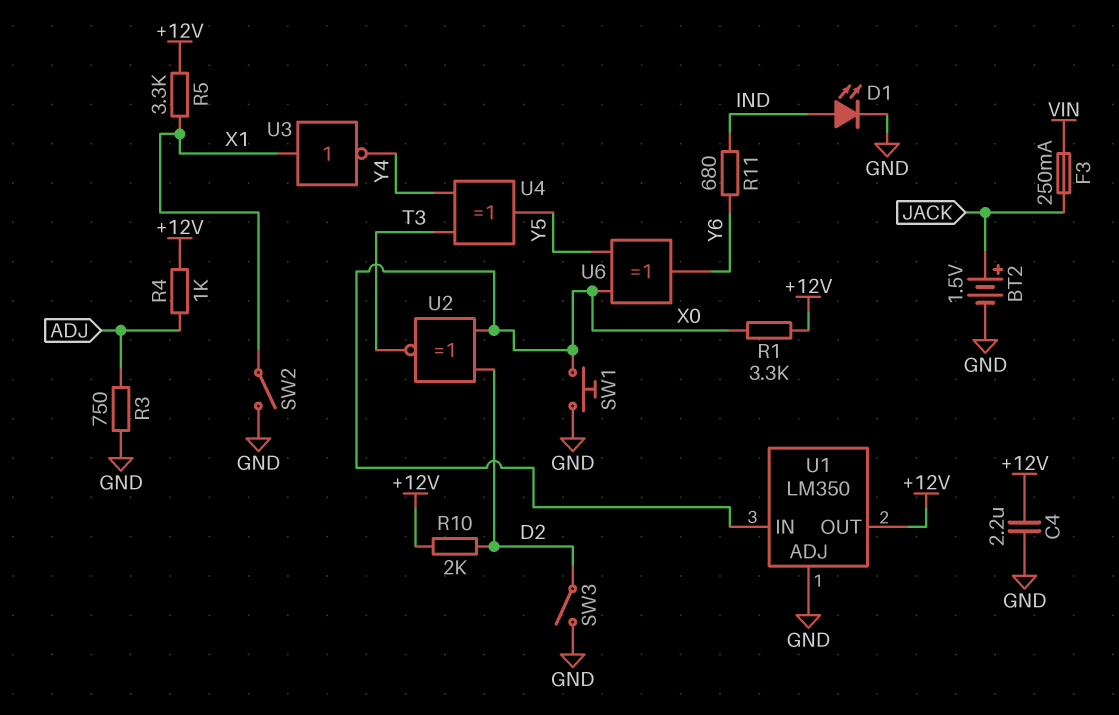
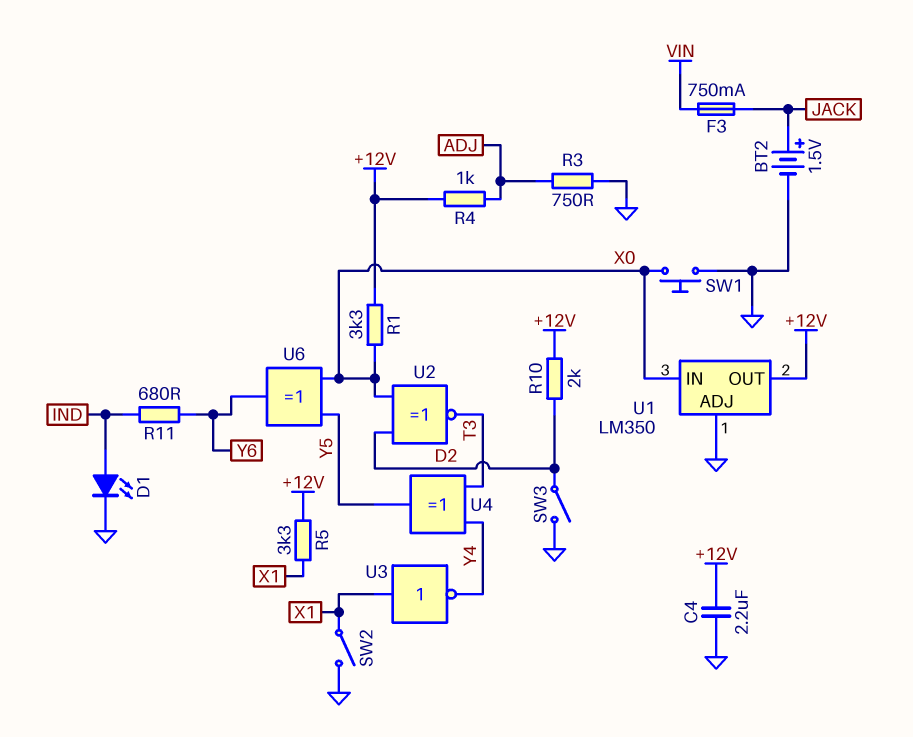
F3: 250mA (JACK, VIN) -> 750mA (JACK, VIN)

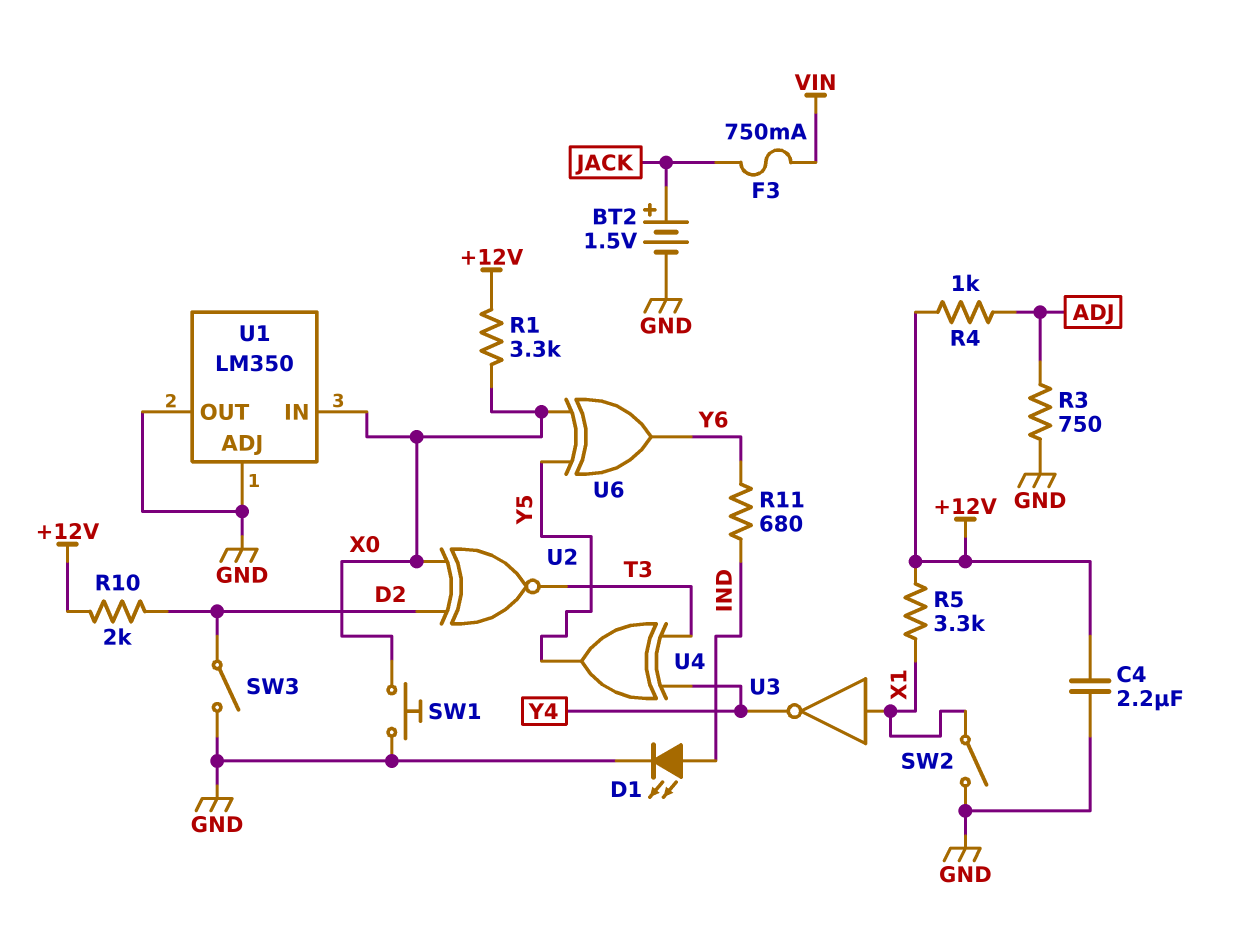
U1 pin OUT: +12V -> GND

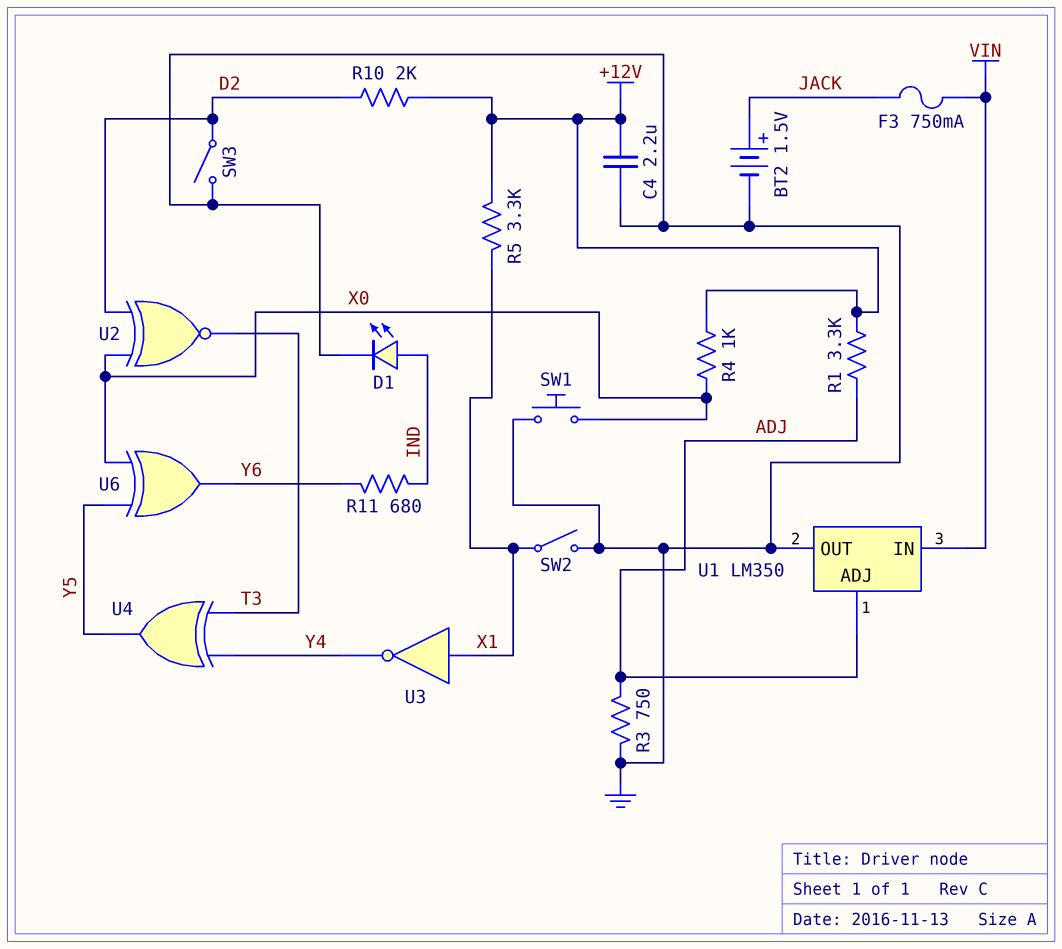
R1: 3.3k (+12V, X0) -> 3.3k (+12V, ADJ)
R4: 1k (+12V, ADJ) -> 1k (+12V, X0)
U1 pin ADJ: GND -> ADJ
U1 pin IN: X0 -> VIN

